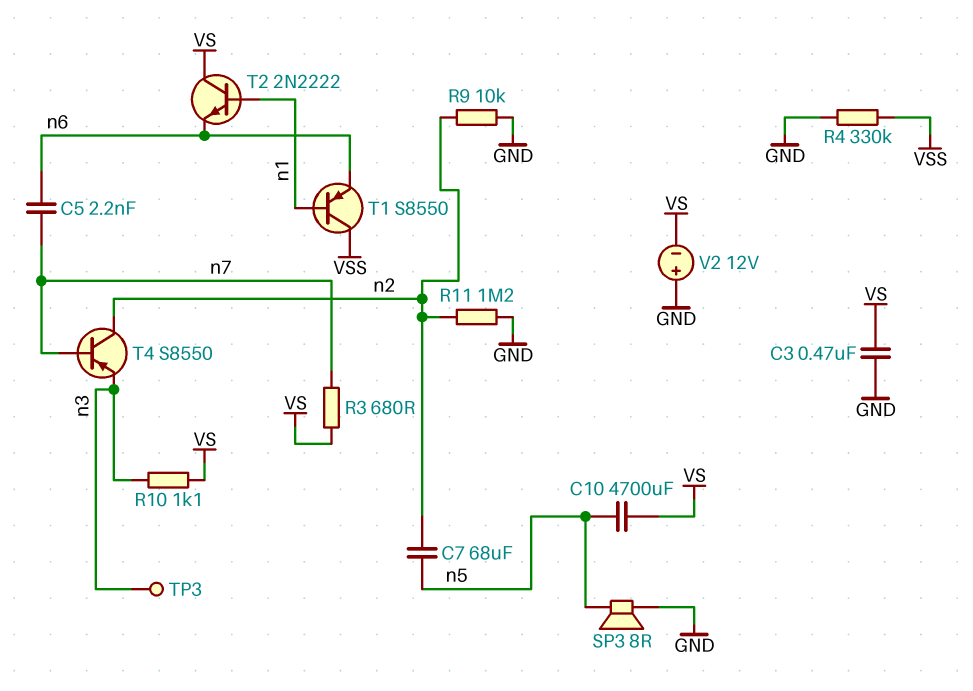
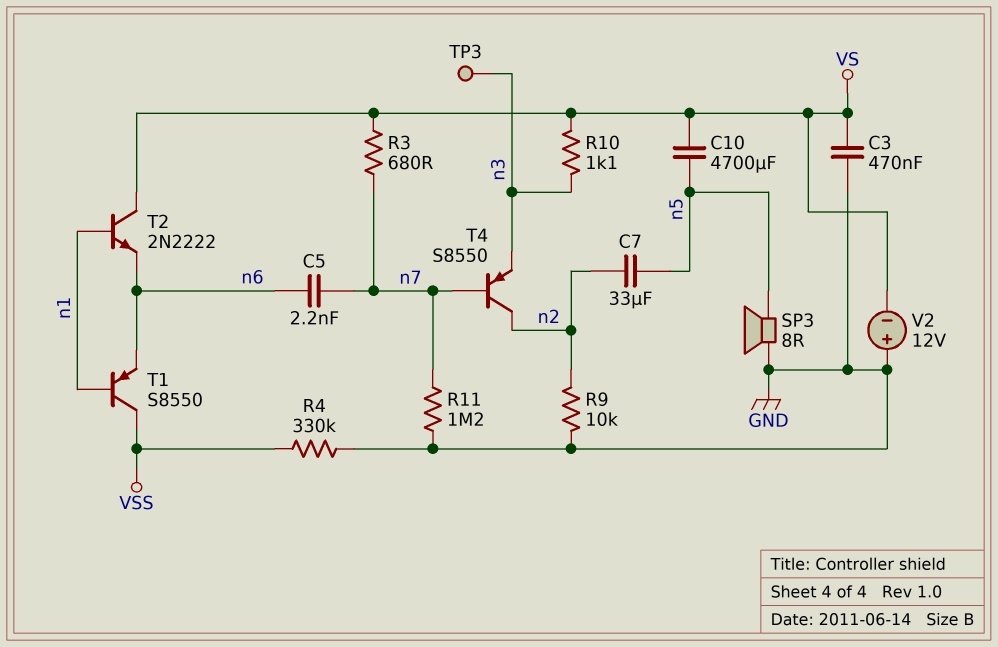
C7: 68uF (n2, n5) -> 33uF (n2, n5)
R11: 1.2M (GND, n2) -> 1.2M (GND, n7)

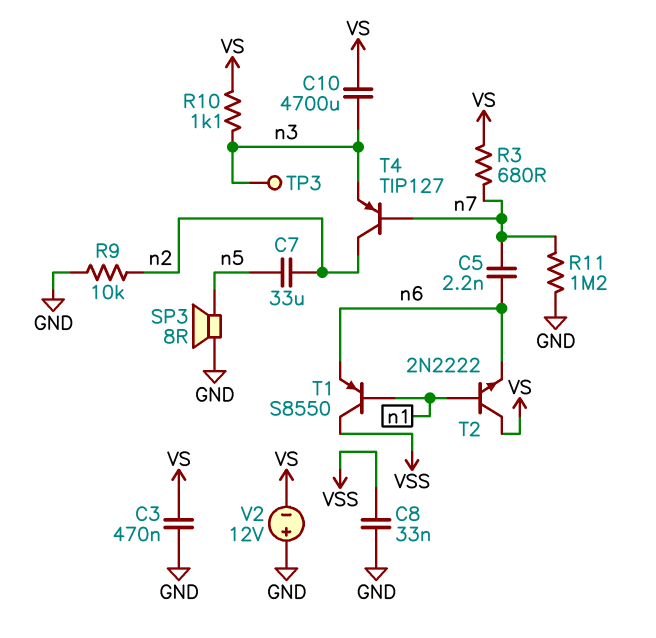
C8: none -> 33nF (GND, VSS)
C10: 4700uF (VS, n5) -> 4700uF (VS, n3)
R4: 330k (GND, VSS) -> none
T4: PNP S8550 (B n7, C n2, E n3) -> PNP TIP127 (B n7, C n2, E n3)

